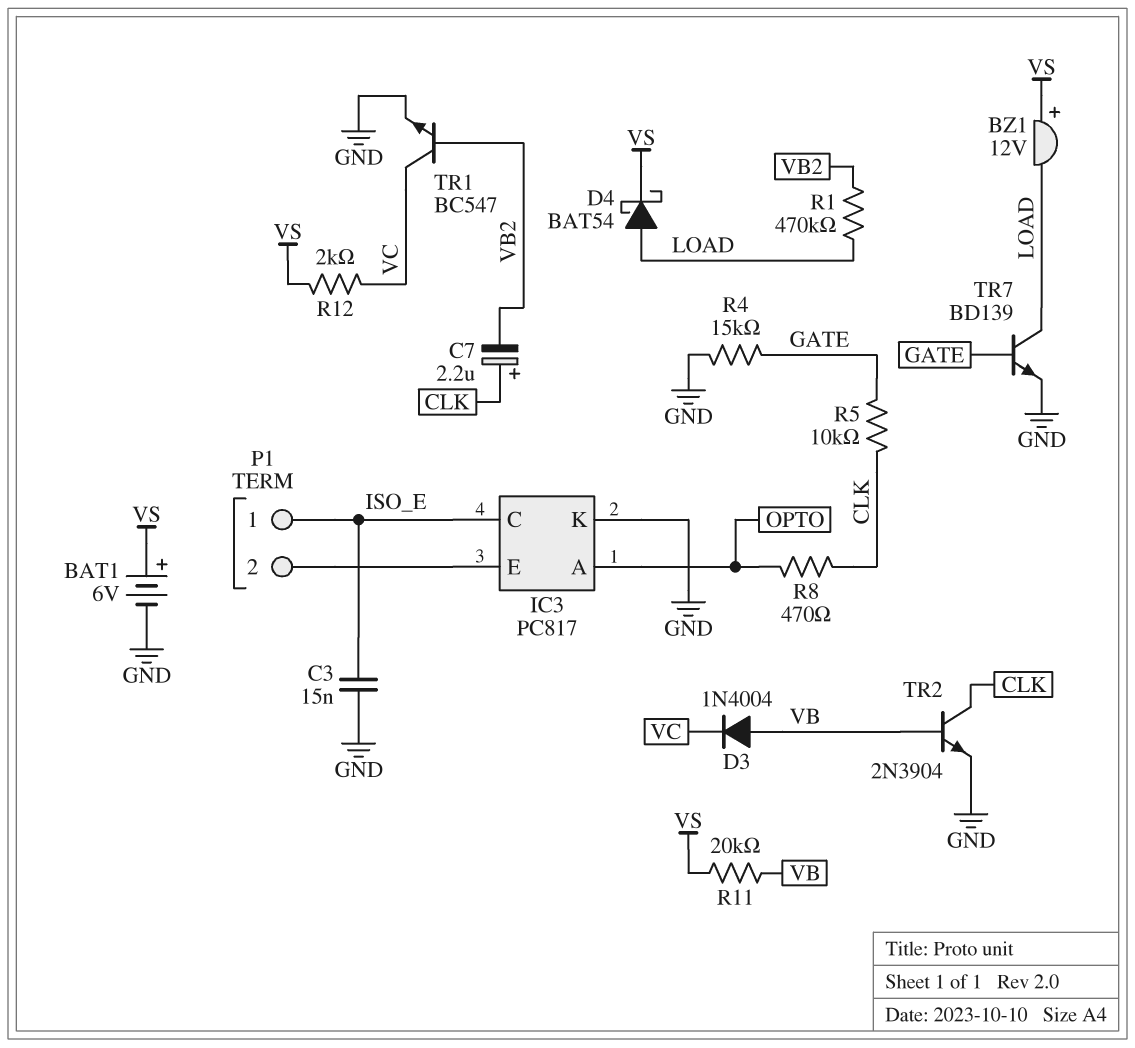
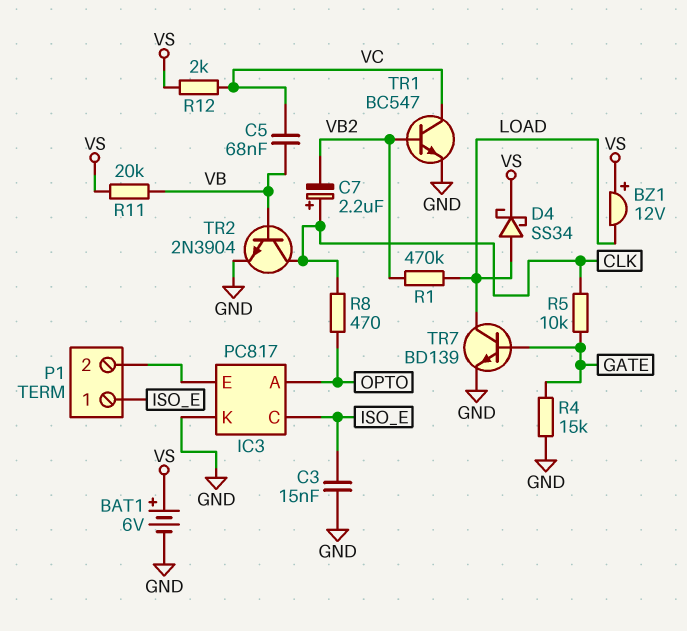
C5: none -> 68nF (VB, VC)
D3: diode 1N4004 (A VB, K VC) -> none
D4: schottky BAT54 (A LOAD, K VS) -> schottky SS34 (A LOAD, K VS)

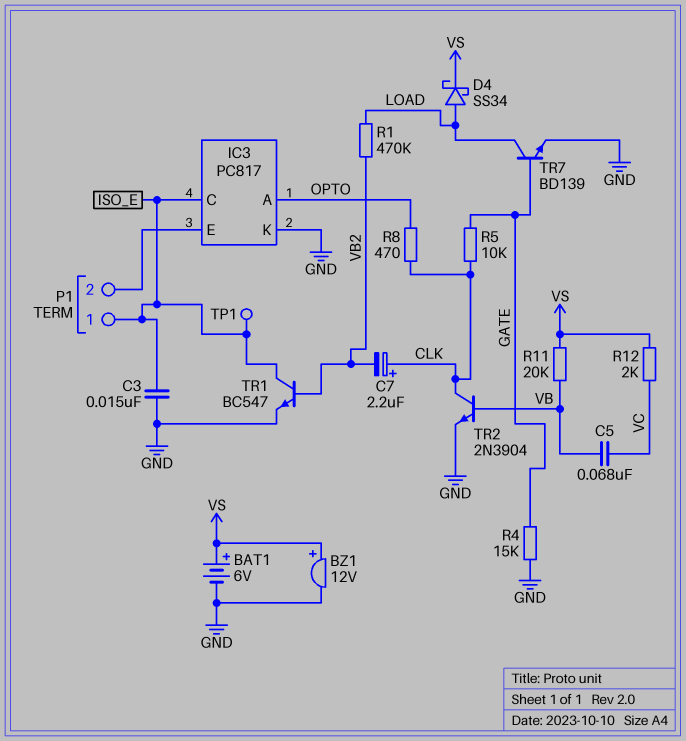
BZ1: buzzer 12V (plus VS, minus LOAD) -> buzzer 12V (plus VS, minus GND)
TP1: none -> test point (ISO_E)
TR1: NPN BC547 (B VB2, C VC, E GND) -> NPN BC547 (B VB2, C ISO_E, E GND)

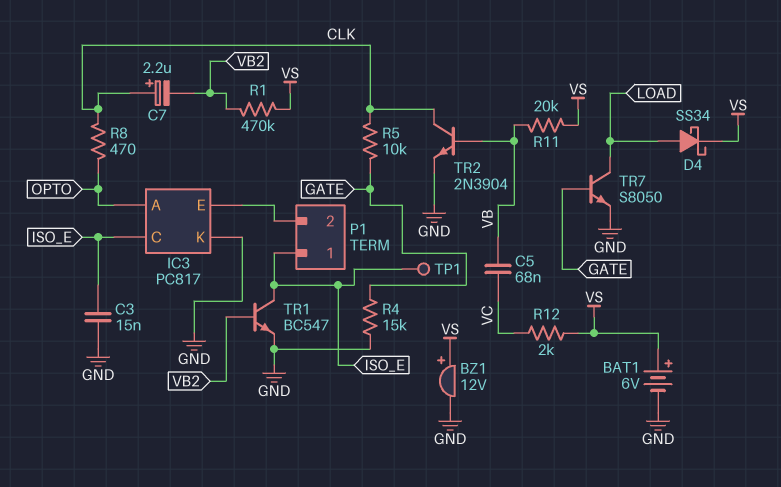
R1: 470k (LOAD, VB2) -> 470k (VB2, VS)
TR7: NPN BD139 (B GATE, C LOAD, E GND) -> NPN S8050 (B GATE, C LOAD, E GND)

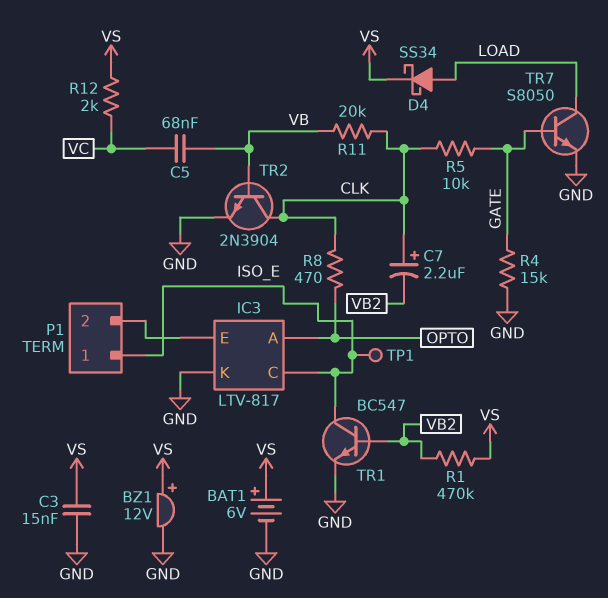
C3: 15nF (GND, ISO_E) -> 15nF (GND, VS)
IC3: PC817 -> LTV-817
R11: 20k (VB, VS) -> 20k (CLK, VB)

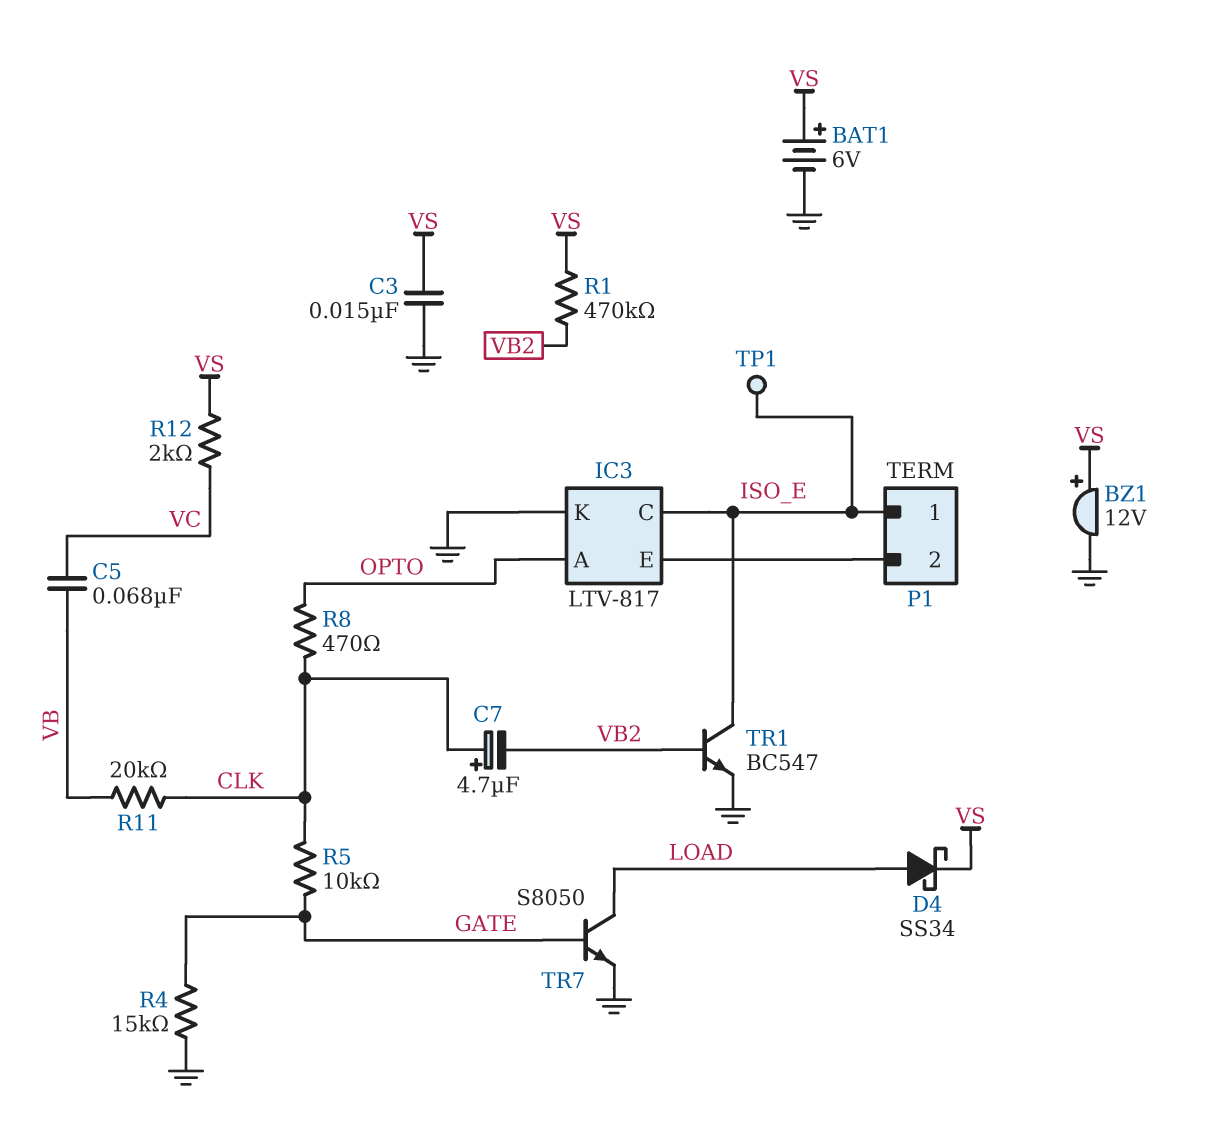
C7: 2.2uF (plus CLK, minus VB2) -> 4.7uF (plus CLK, minus VB2)
TR2: NPN 2N3904 (B VB, C CLK, E GND) -> none

